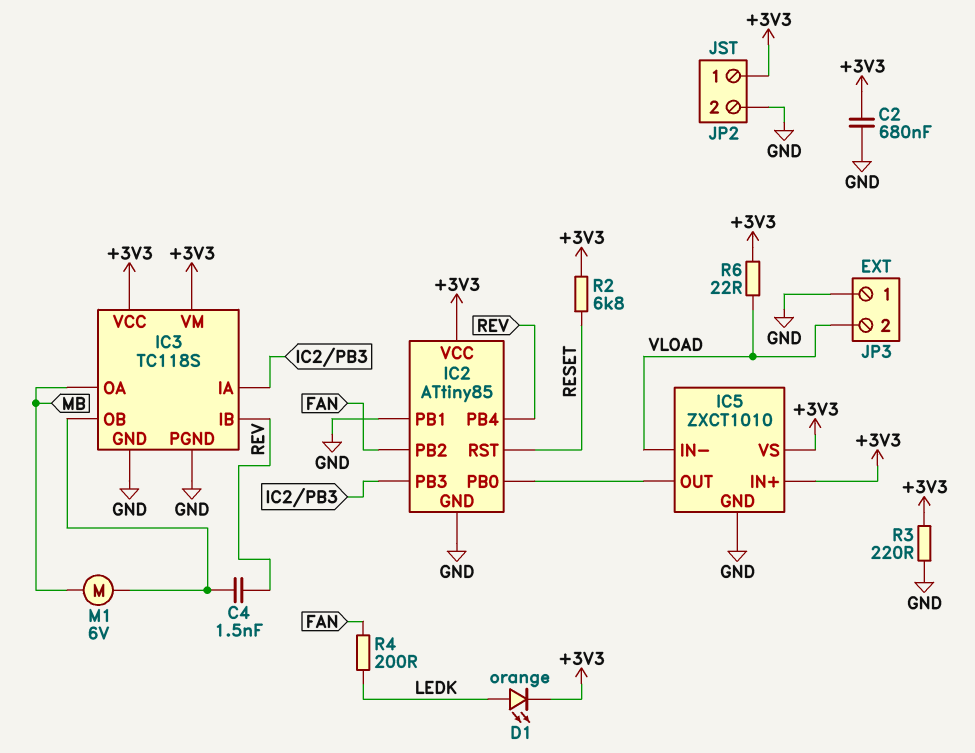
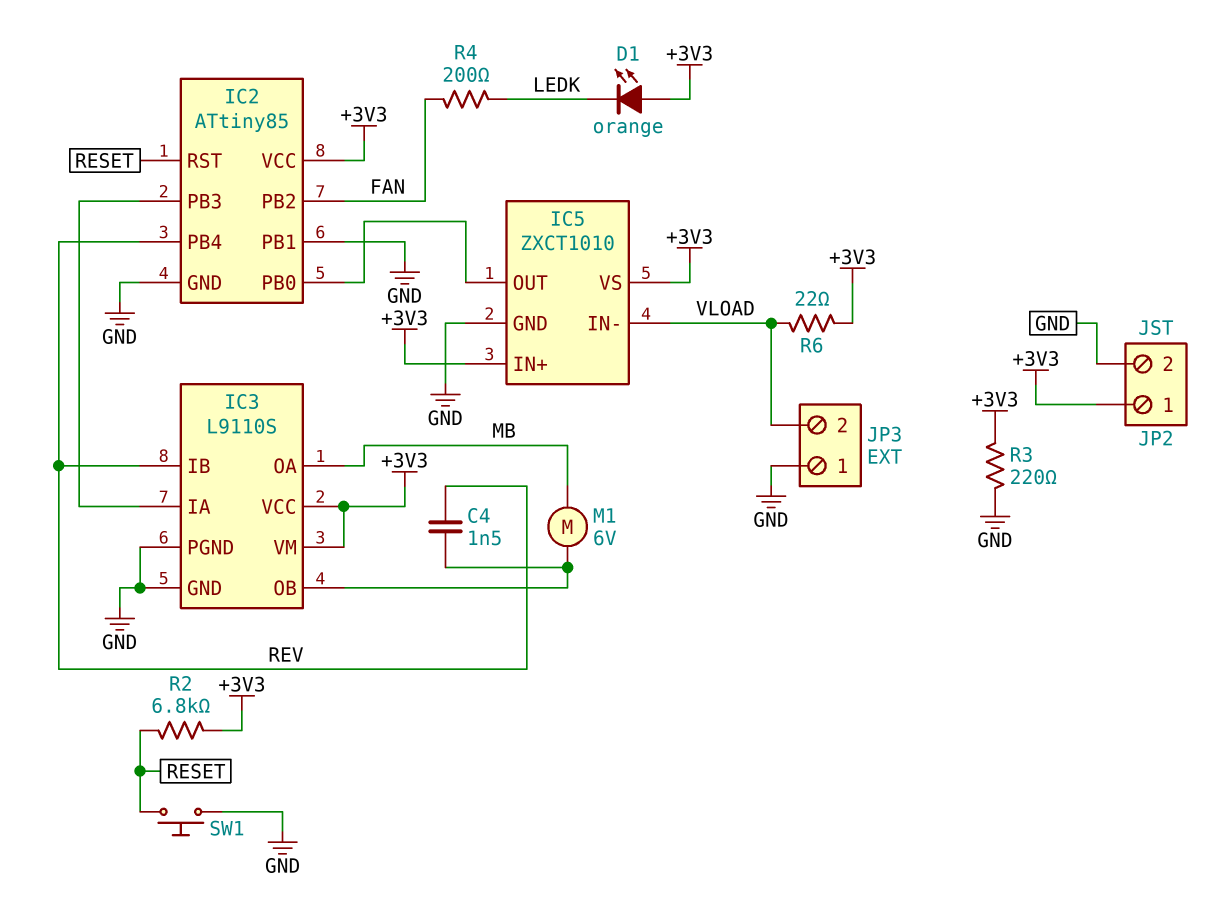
C2: 680nF (+3V3, GND) -> none
D1: LED orange (A LEDK, K +3V3) -> LED orange (A +3V3, K LEDK)
IC3: TC118S -> L9110S
SW1: none -> button (GND, RESET)

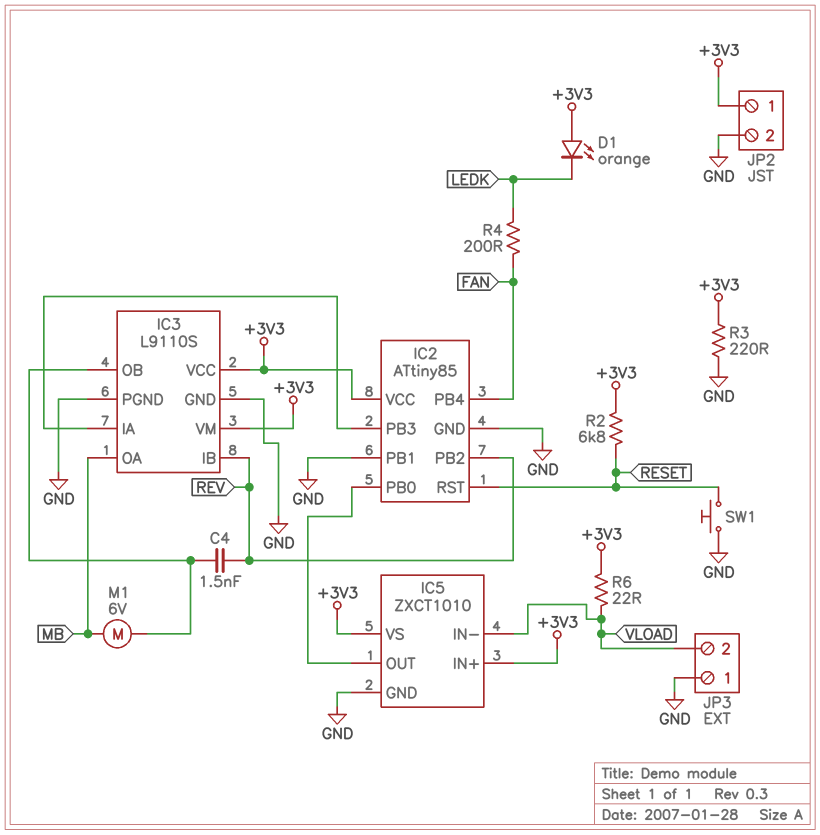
IC2 pin PB2: FAN -> REV
IC2 pin PB4: REV -> FAN

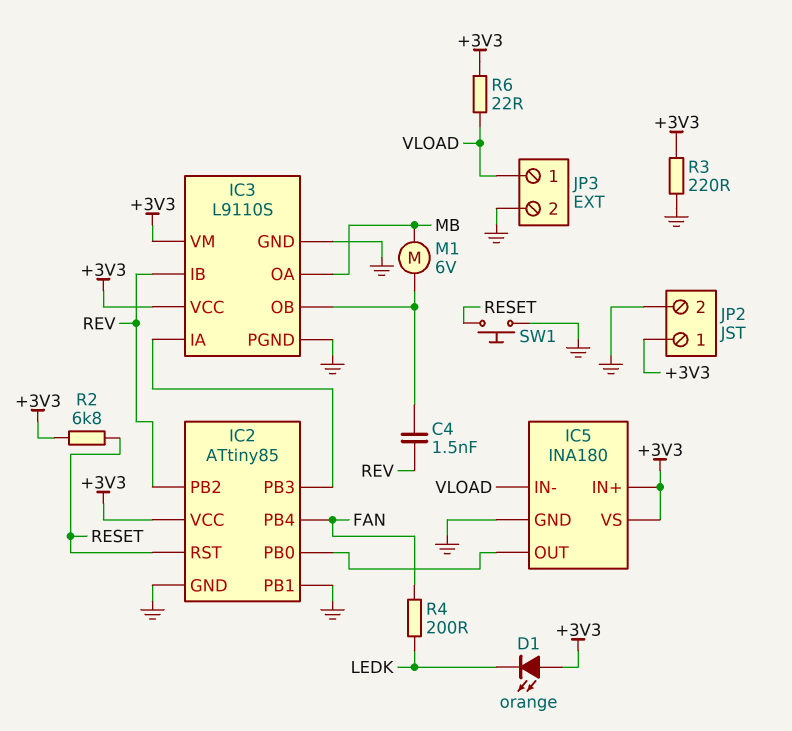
IC5: ZXCT1010 -> INA180
JP3 pin 1: GND -> VLOAD
JP3 pin 2: VLOAD -> GND

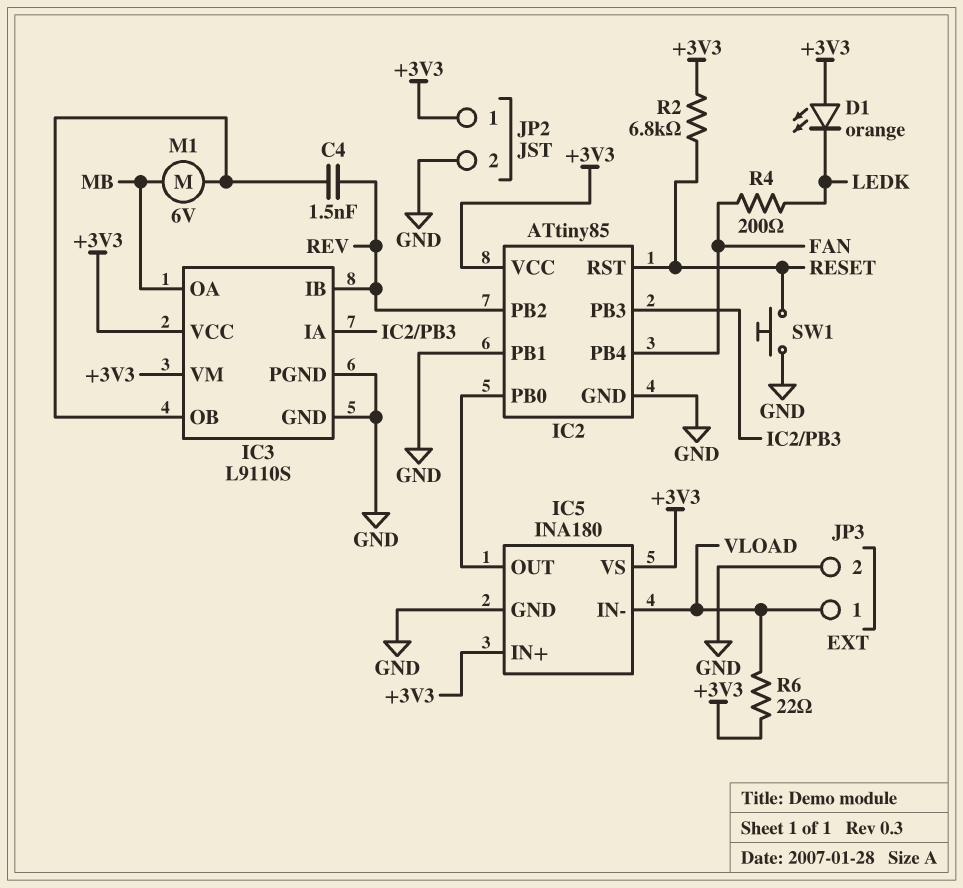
R3: 220 (+3V3, GND) -> none

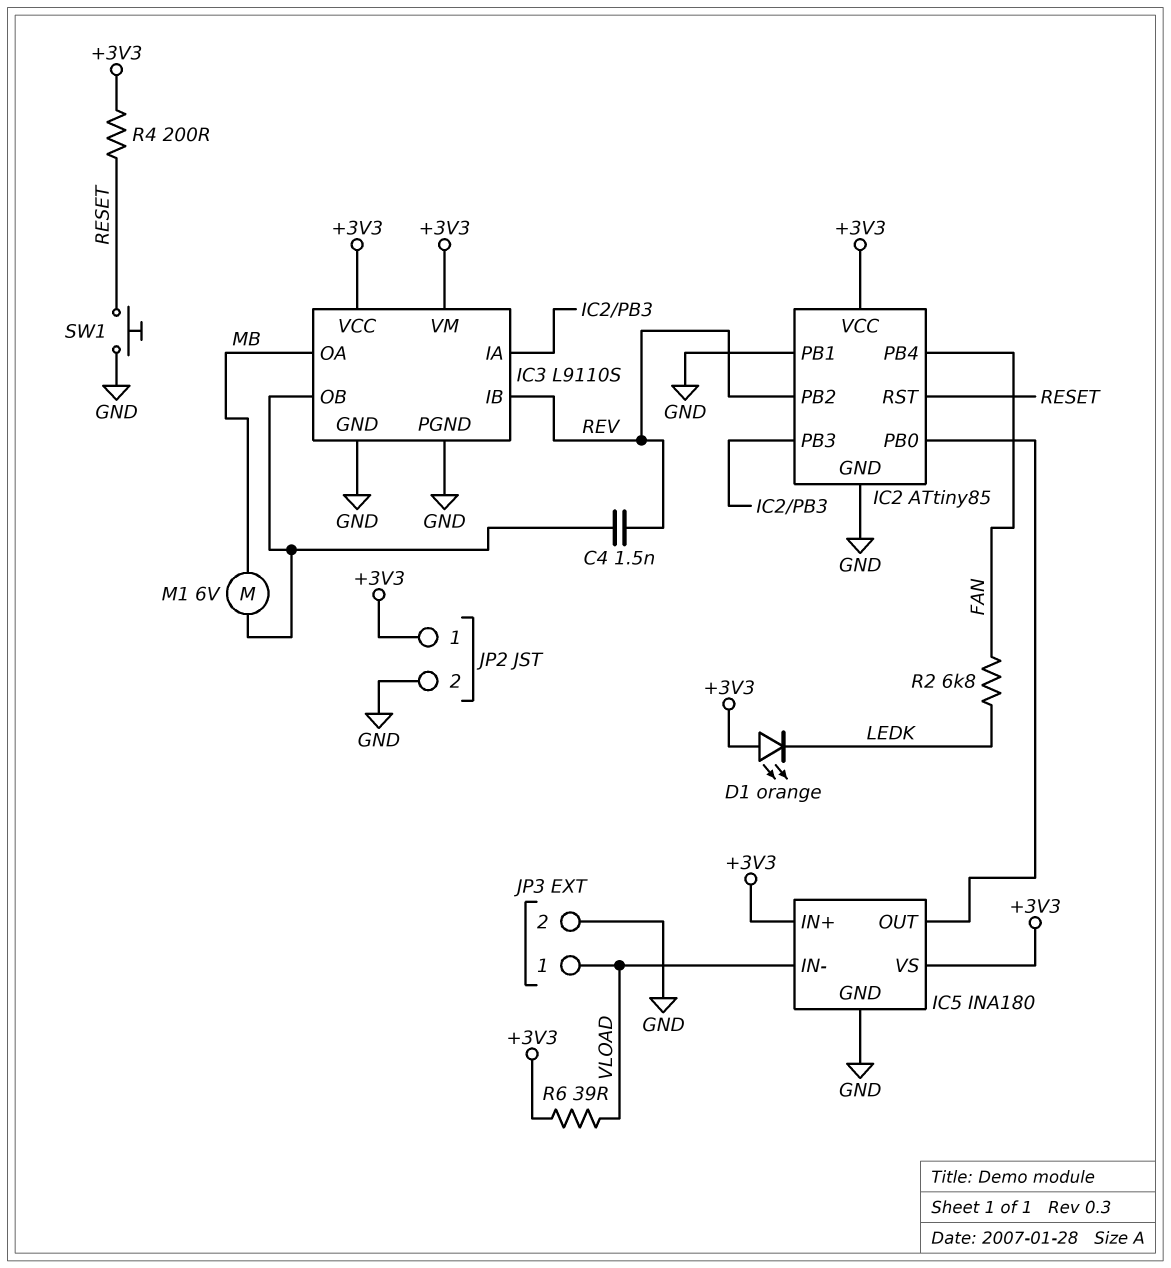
R2: 6.8k (+3V3, RESET) -> 6.8k (FAN, LEDK)
R4: 200 (FAN, LEDK) -> 200 (+3V3, RESET)
R6: 22 (+3V3, VLOAD) -> 39 (+3V3, VLOAD)

